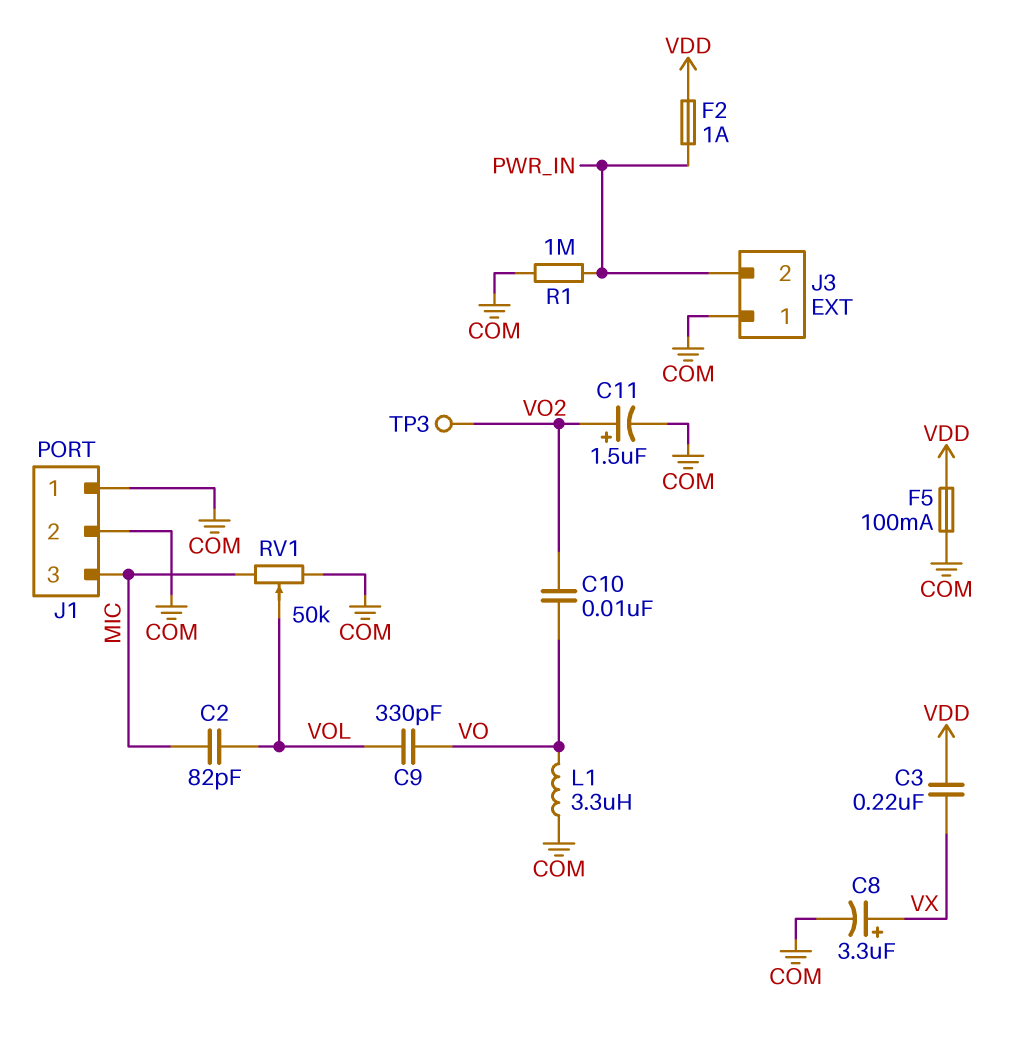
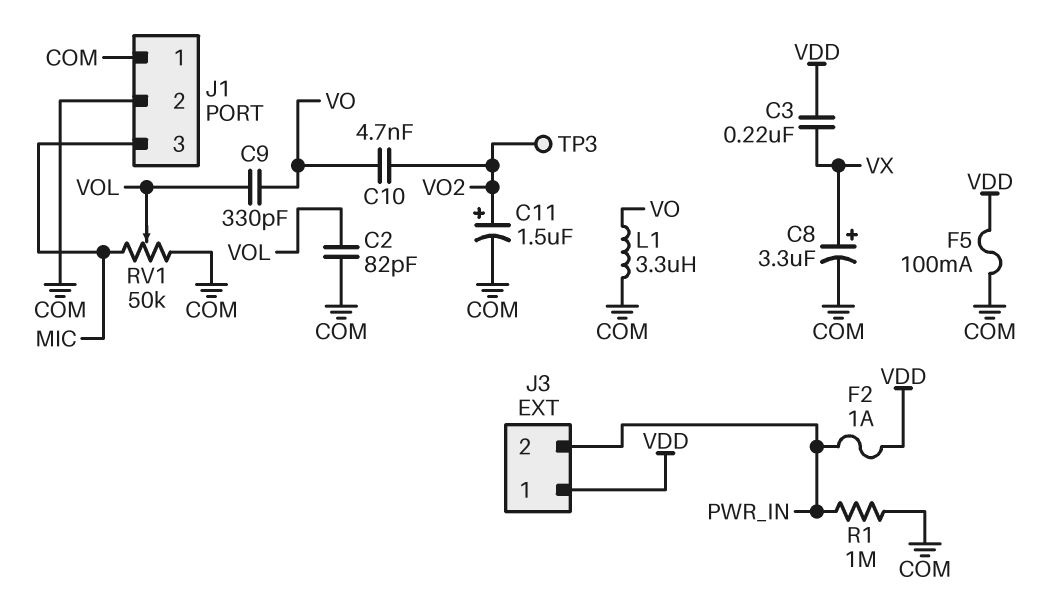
C2: 82pF (MIC, VOL) -> 82pF (COM, VOL)
C10: 10nF (VO, VO2) -> 4.7nF (VO, VO2)
J3 pin 1: COM -> VDD

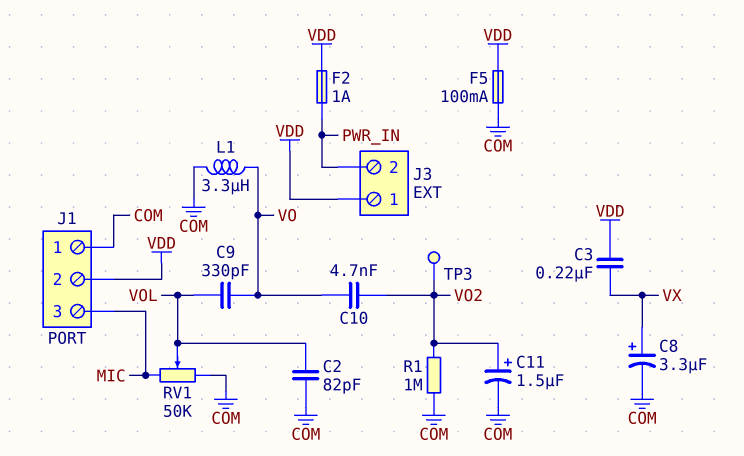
J1 pin 2: COM -> VDD
R1: 1M (COM, PWR_IN) -> 1M (COM, VO2)

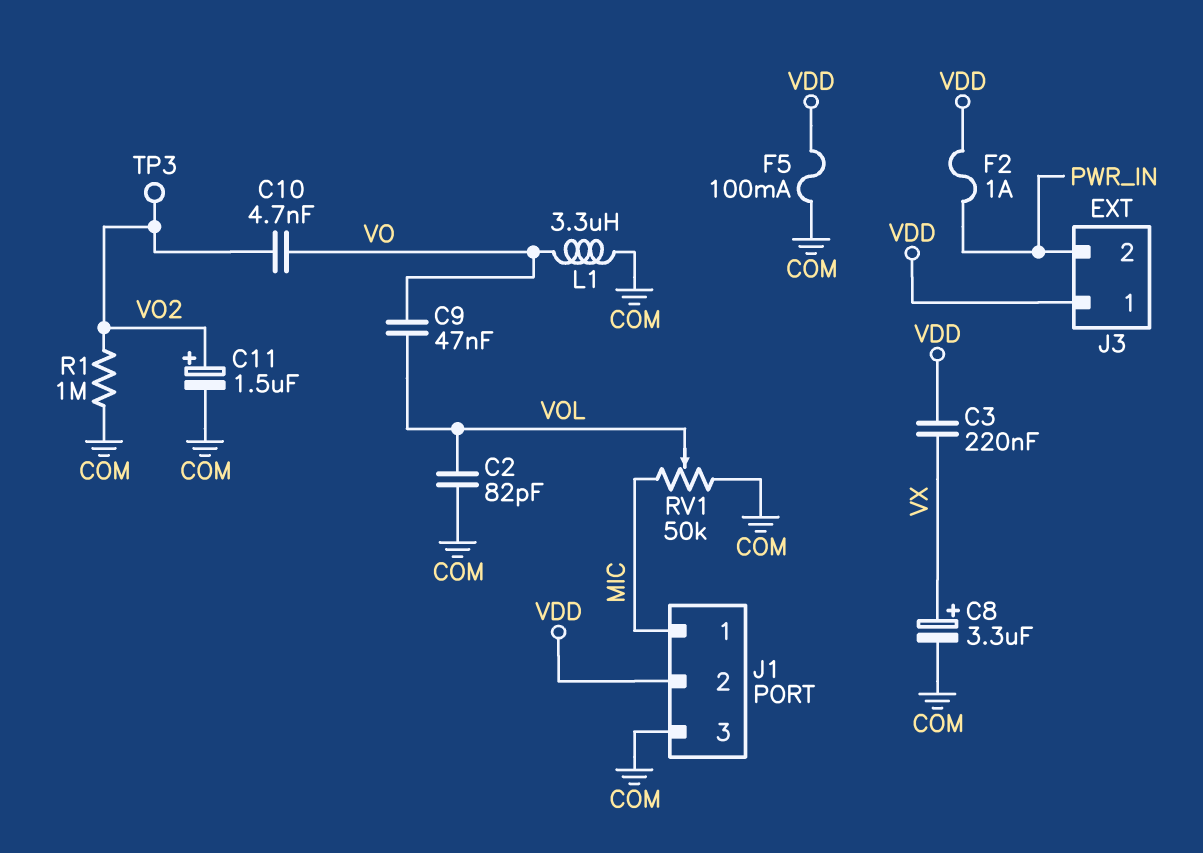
C9: 330pF (VO, VOL) -> 47nF (VO, VOL)
J1 pin 1: COM -> MIC
J1 pin 3: MIC -> COM

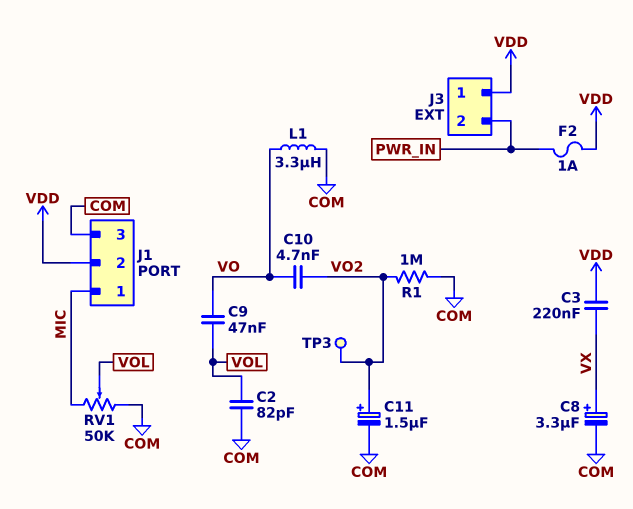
F5: 100mA (COM, VDD) -> none

